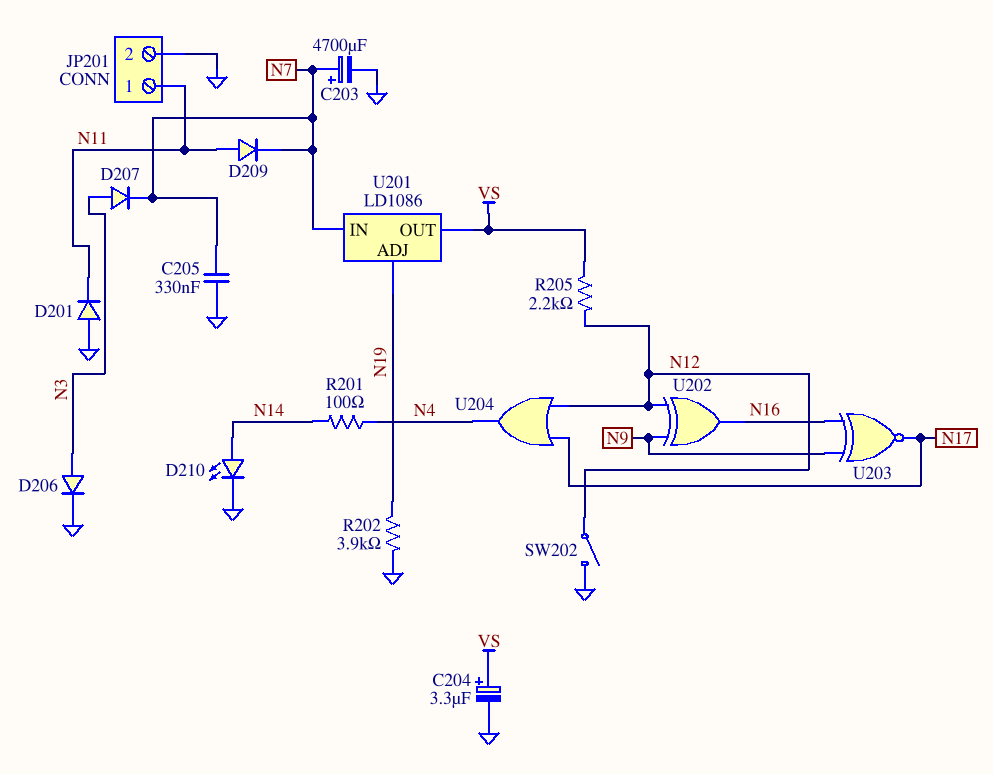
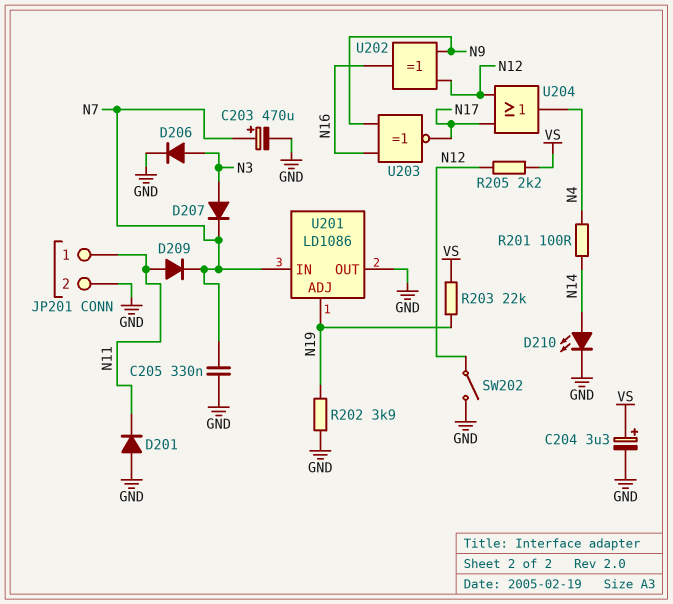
C203: 4700uF (plus N7, minus GND) -> 470uF (plus N7, minus GND)
R203: none -> 22k (N19, VS)
U201 pin OUT: VS -> GND

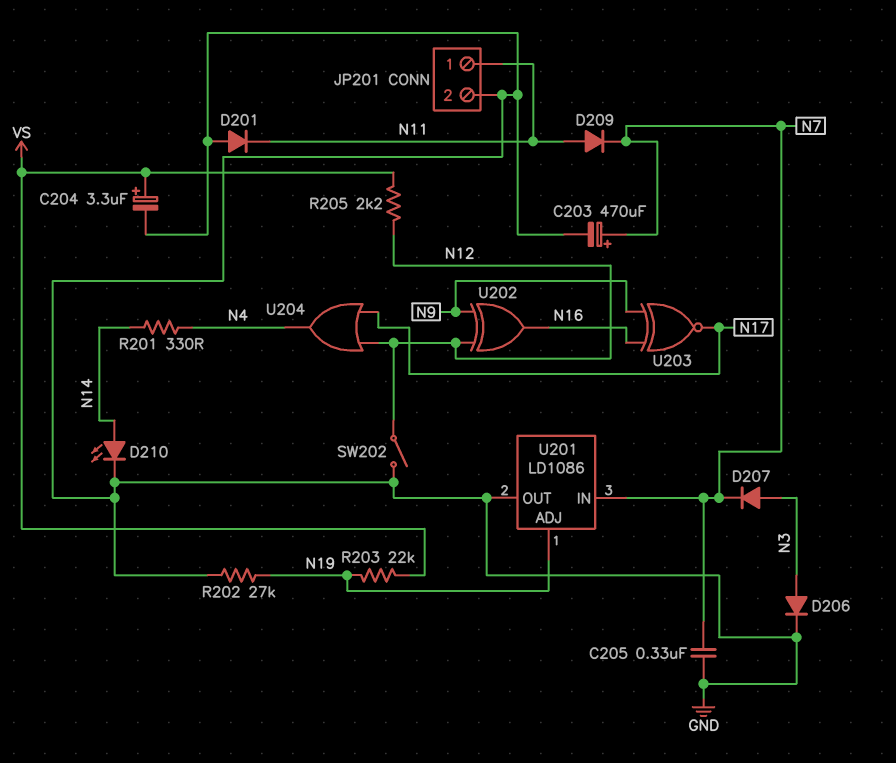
R201: 100 (N4, N14) -> 330 (N4, N14)
R202: 3.9k (GND, N19) -> 27k (GND, N19)

